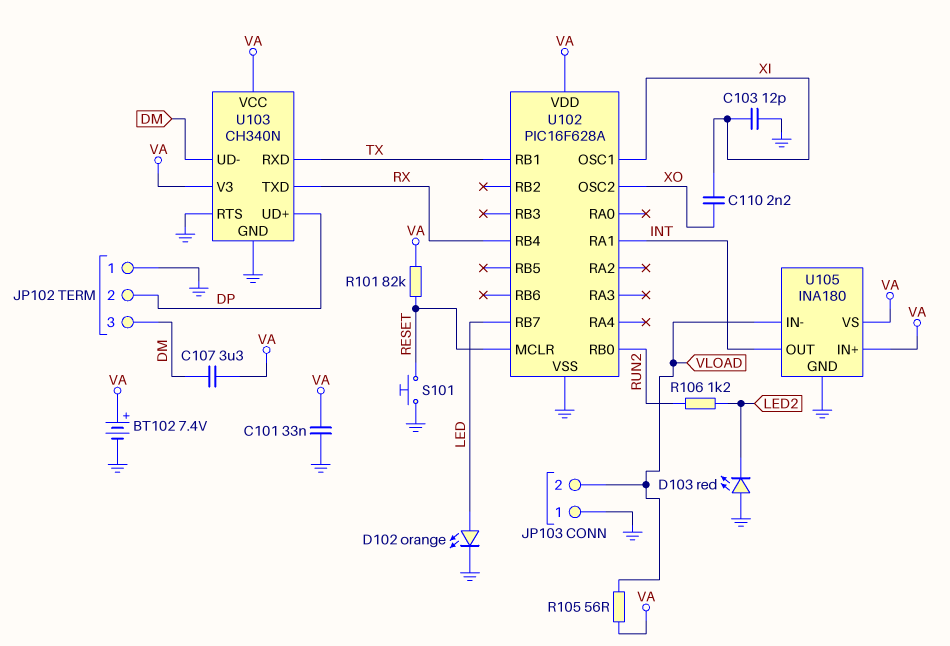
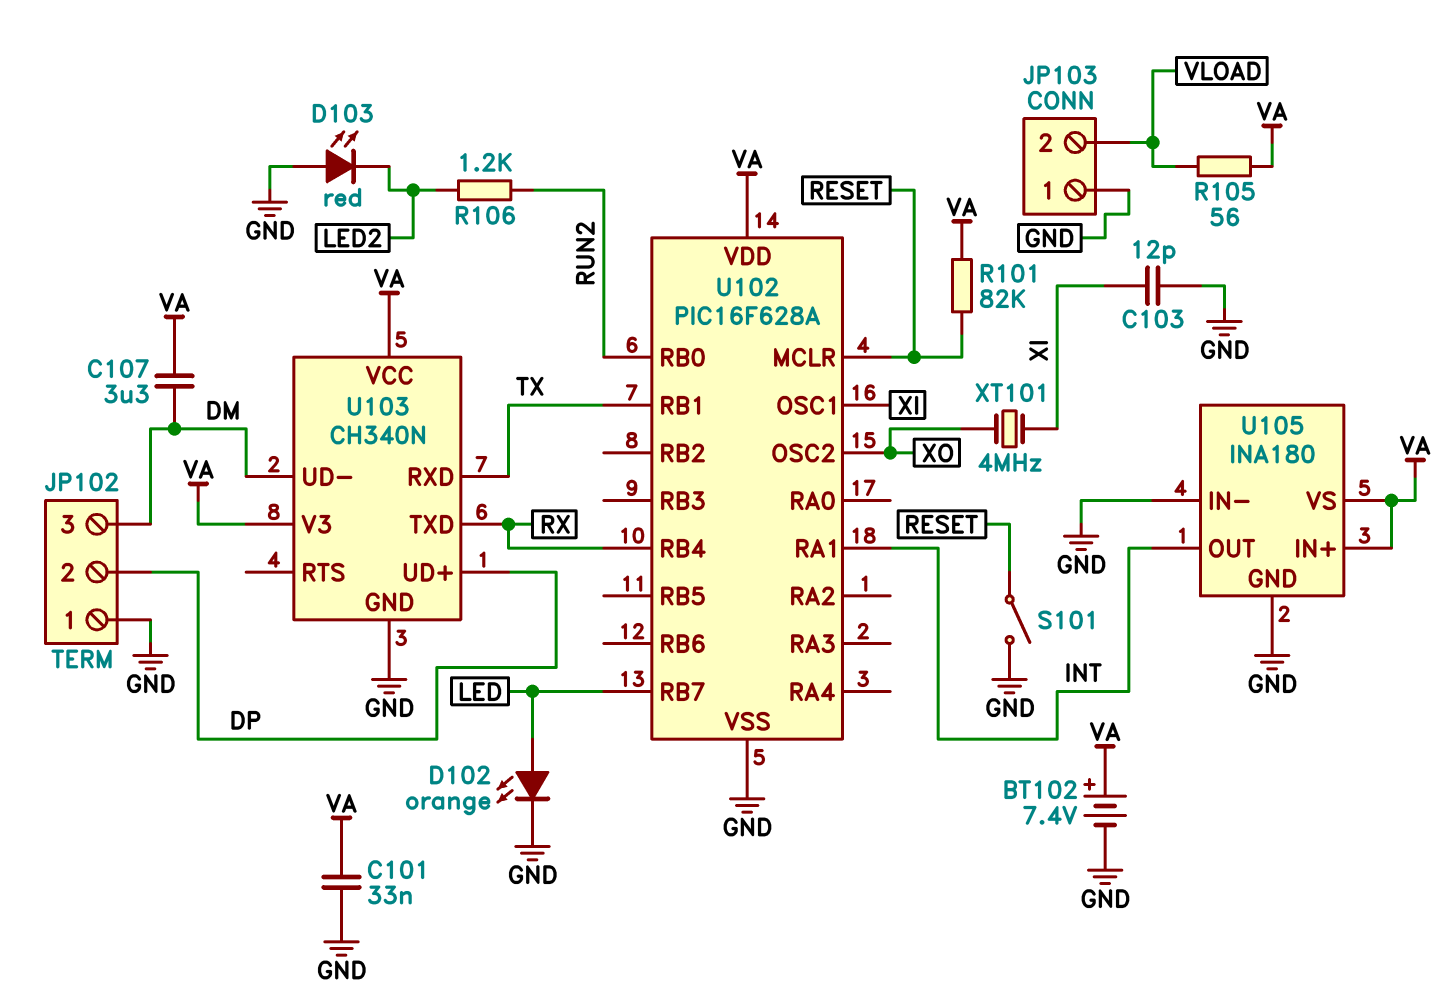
C110: 2.2nF (XI, XO) -> none
S101: button (GND, RESET) -> switch (GND, RESET)
U103 pin RTS: GND -> none
U105 pin IN-: VLOAD -> GND
XT101: none -> 4MHz (XI, XO)

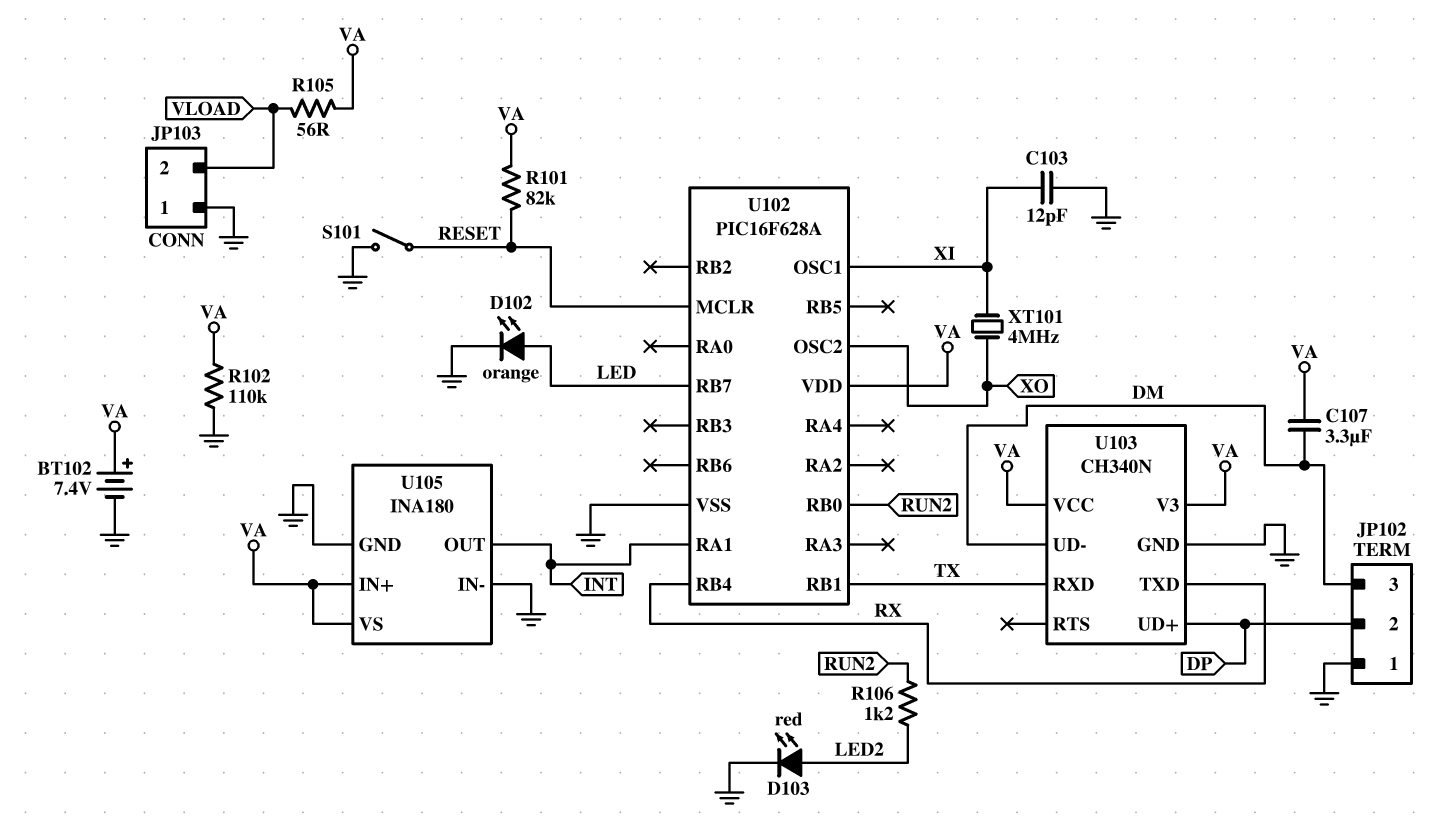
C101: 33nF (GND, VA) -> none
D103: LED red (A GND, K LED2) -> LED red (A LED2, K GND)
R102: none -> 110k (GND, VA)

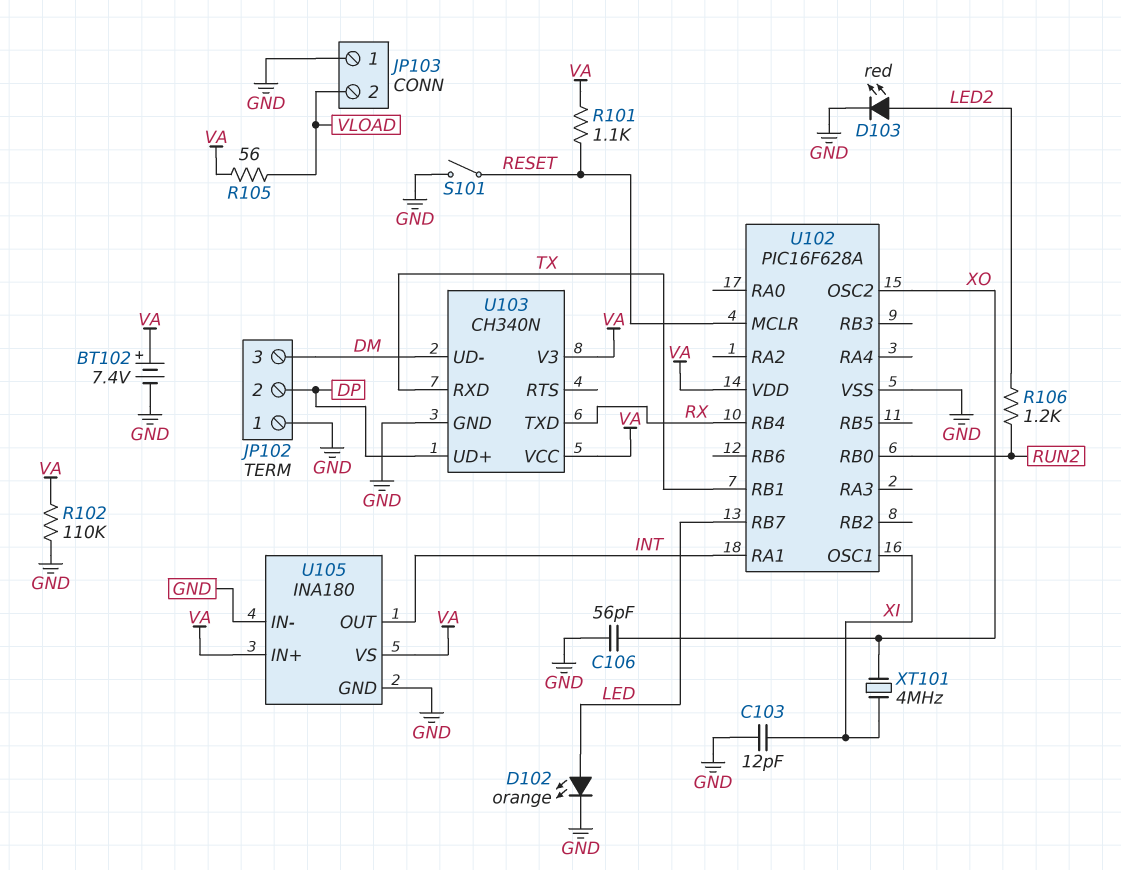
C106: none -> 56pF (GND, XO)
C107: 3.3uF (DM, VA) -> none
R101: 82k (RESET, VA) -> 1.1k (RESET, VA)

